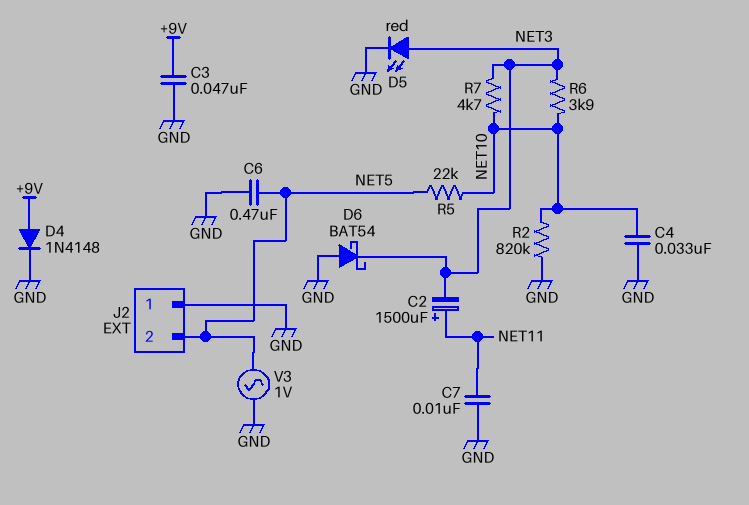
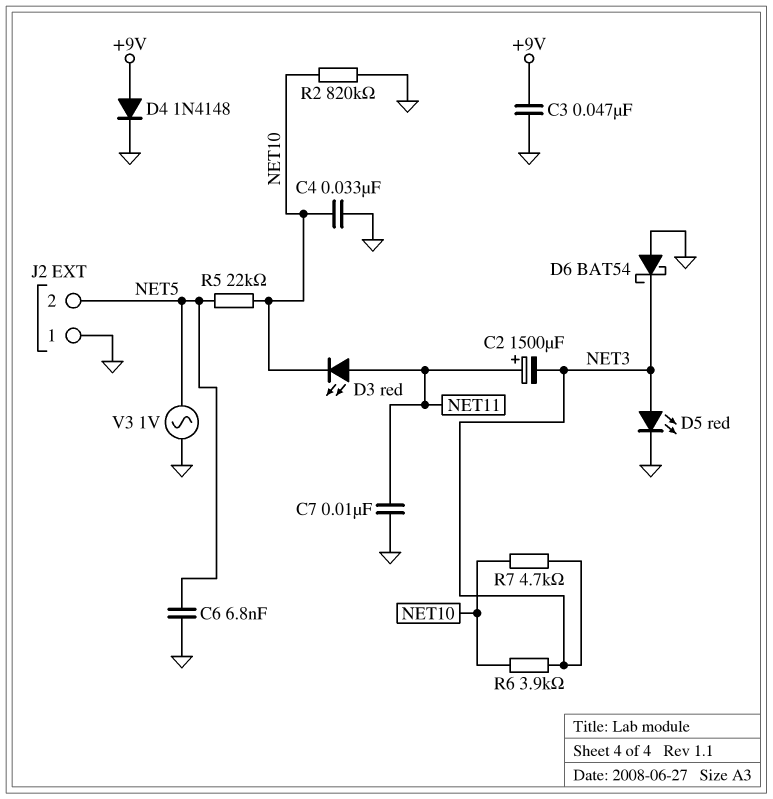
C6: 470nF (GND, NET5) -> 6.8nF (GND, NET5)
D3: none -> LED red (A NET11, K NET10)

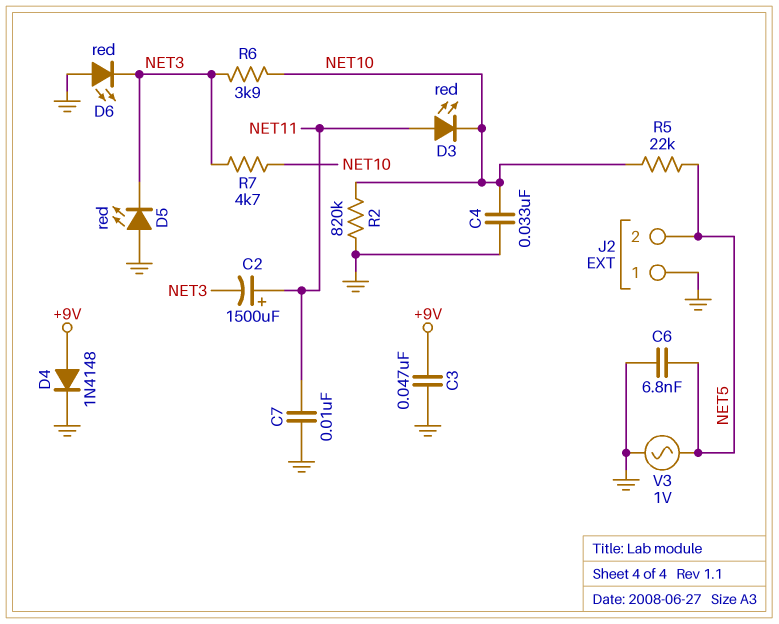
D5: LED red (A NET3, K GND) -> LED red (A GND, K NET3)
D6: schottky BAT54 (A GND, K NET3) -> LED red (A GND, K NET3)

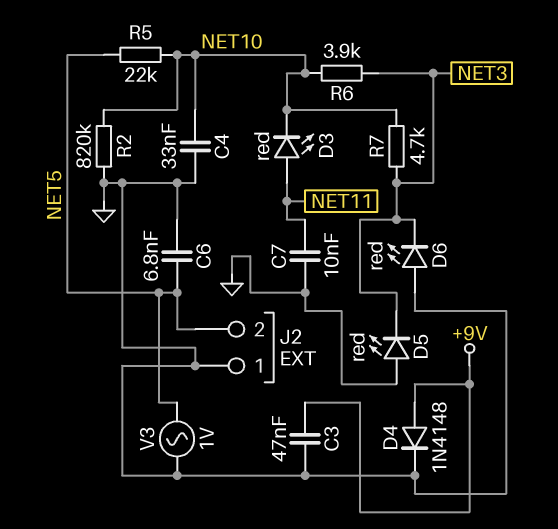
C2: 1500uF (plus NET11, minus NET3) -> none

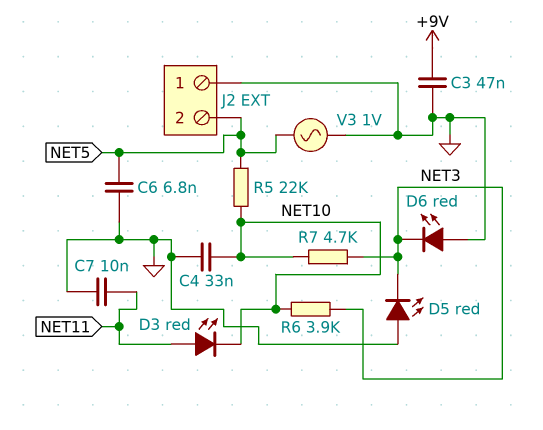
D4: diode 1N4148 (A +9V, K GND) -> none
R2: 820k (GND, NET10) -> none

